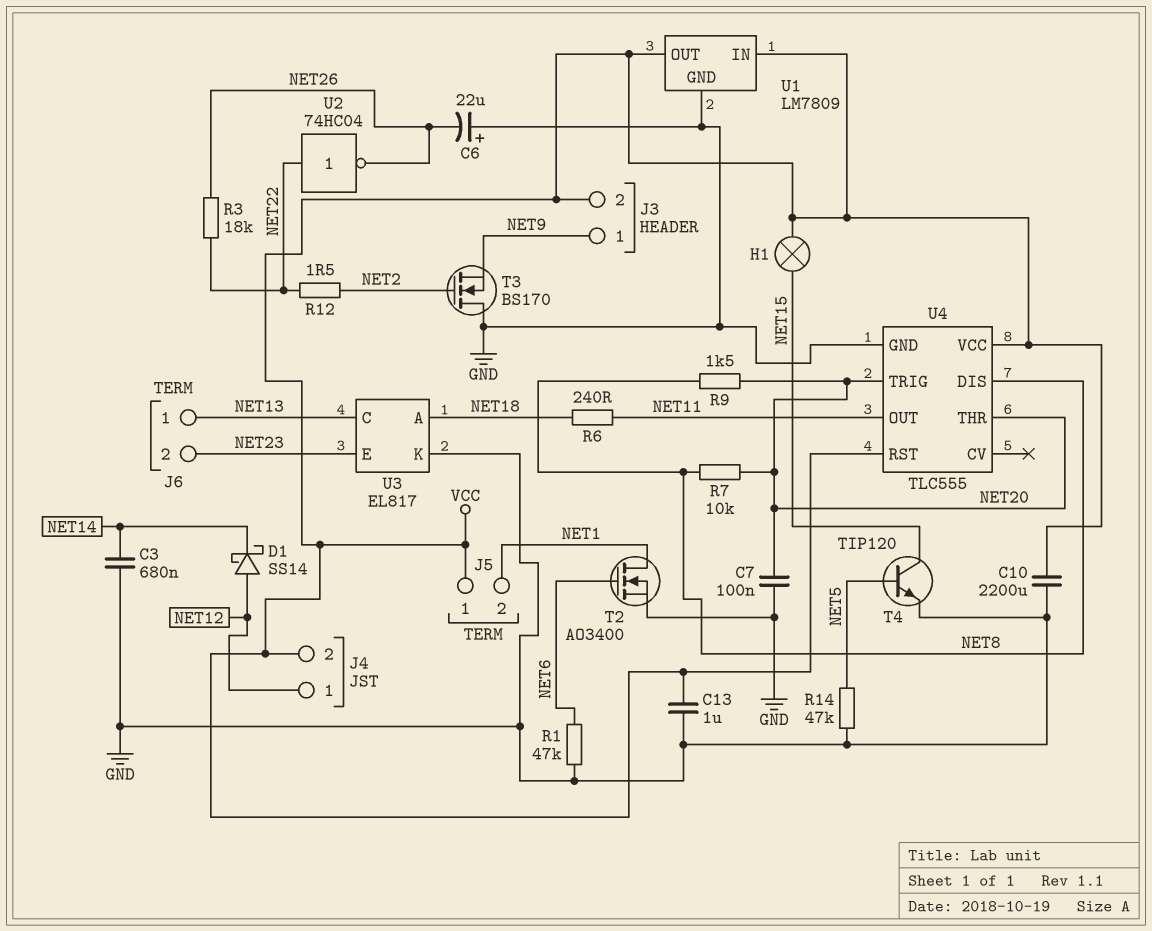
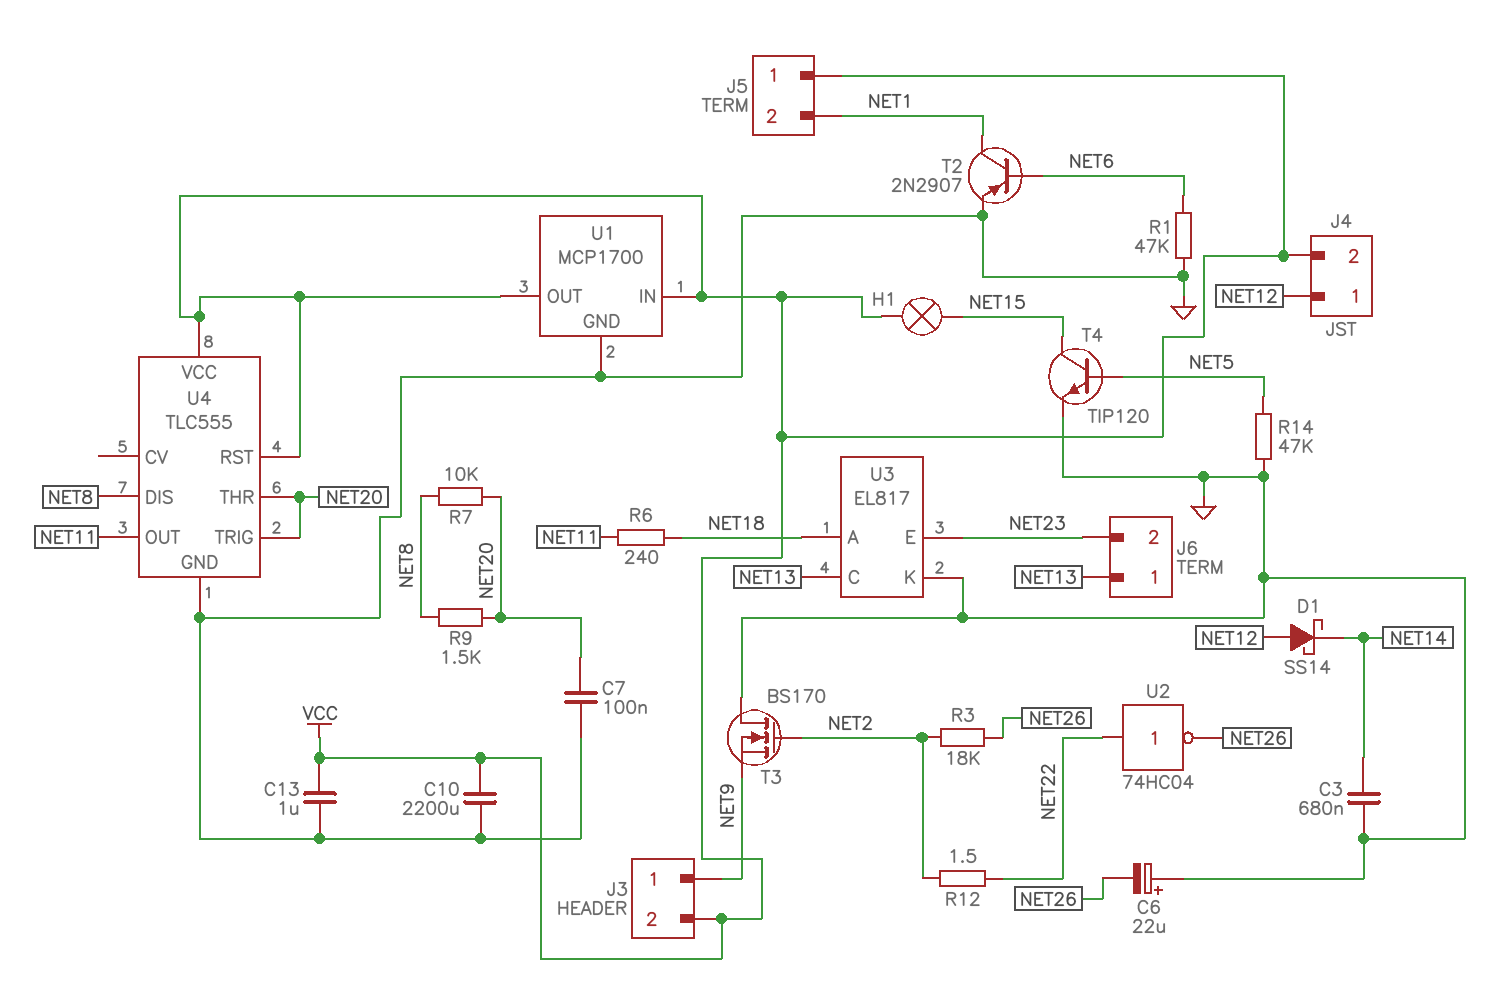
R3: 18k (NET22, NET26) -> 18k (NET2, NET26)
T2: NMOS AO3400 (G NET6, D NET1, S GND) -> PNP 2N2907 (B NET6, C NET1, E GND)
U1: LM7809 -> MCP1700

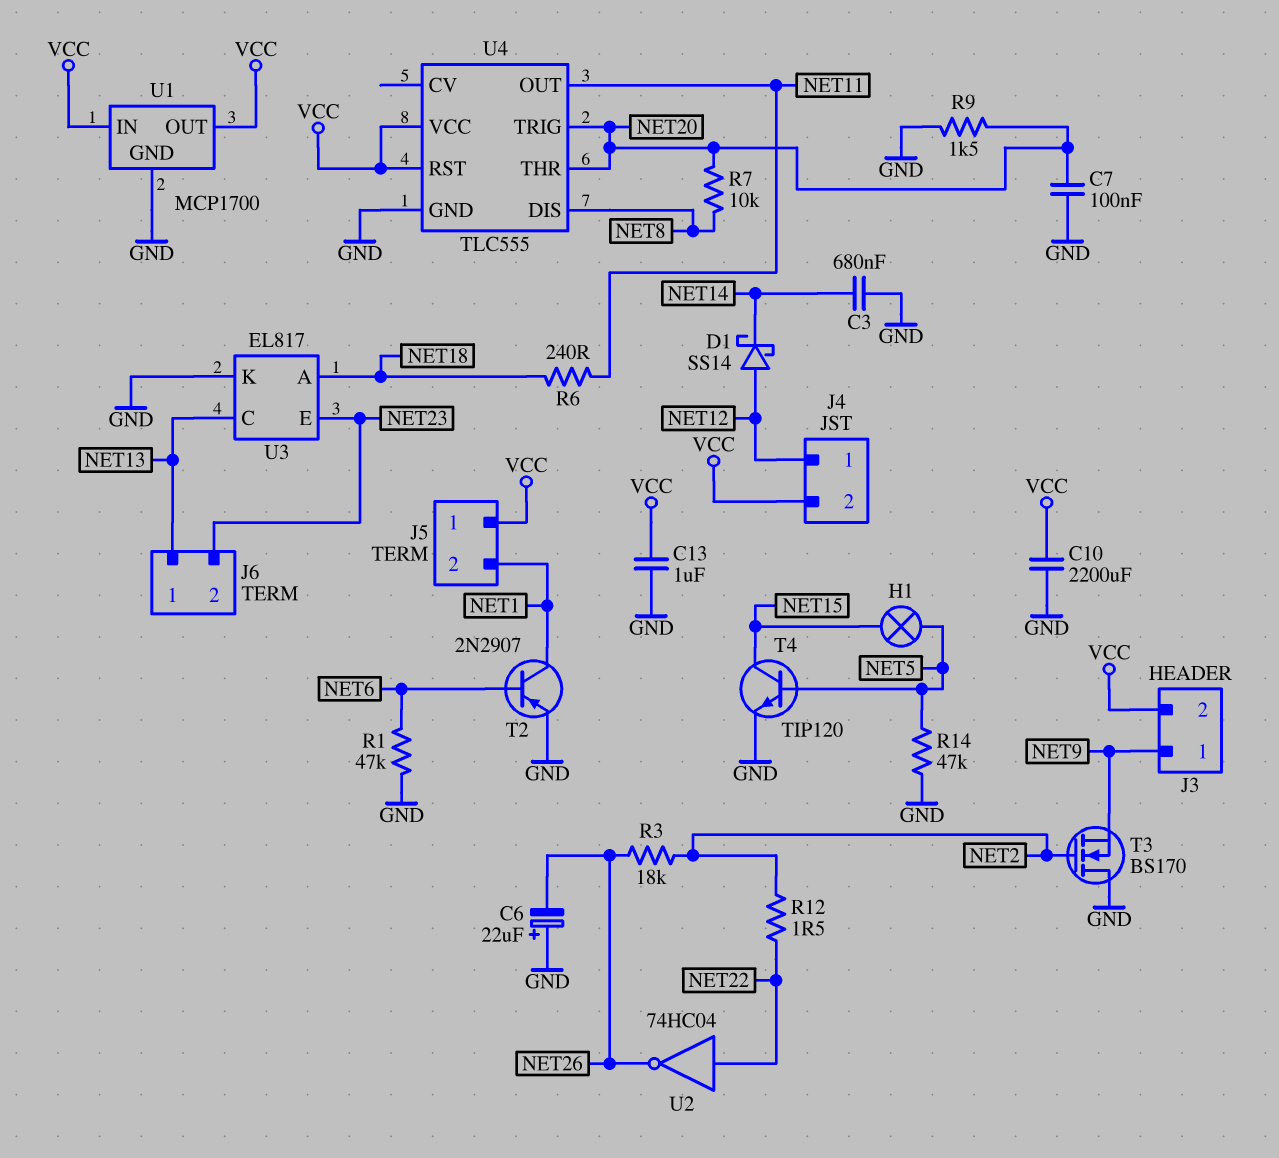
H1: lamp (NET15, VCC) -> lamp (NET5, NET15)
R9: 1.5k (NET8, NET20) -> 1.5k (GND, NET20)

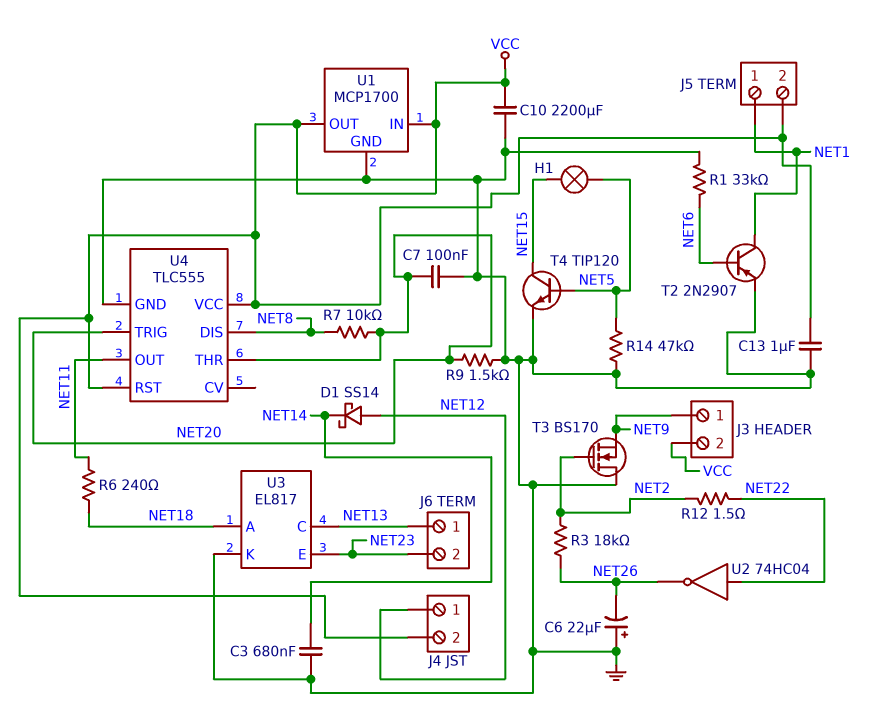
J5 pin 1: VCC -> NET1
J5 pin 2: NET1 -> VCC
R1: 47k (GND, NET6) -> 33k (GND, NET6)

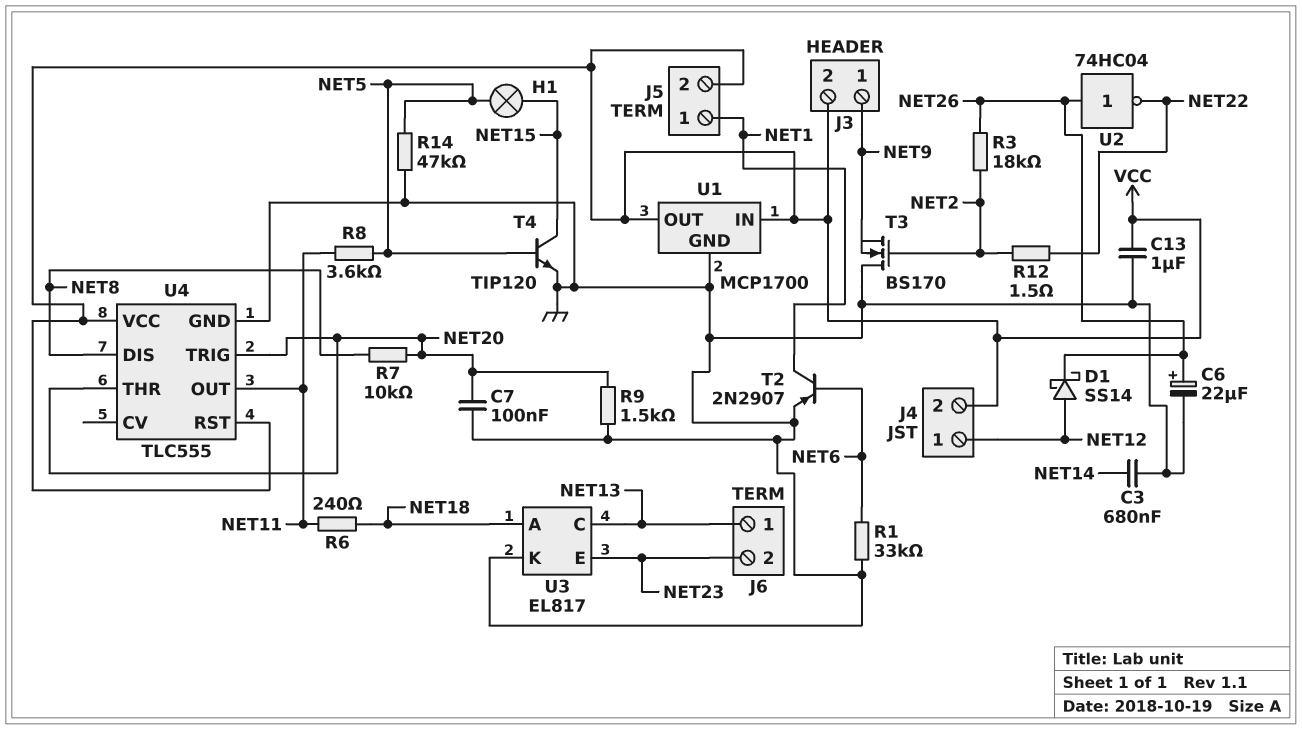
C6: 22uF (plus GND, minus NET26) -> 22uF (plus NET26, minus GND)
C10: 2200uF (GND, VCC) -> none
D1: schottky SS14 (A NET12, K NET14) -> schottky SS14 (A NET12, K NET26)
R8: none -> 3.6k (NET5, NET11)
U2: NOT 74HC04 (in NET22, out NET26) -> NOT 74HC04 (in NET26, out NET22)

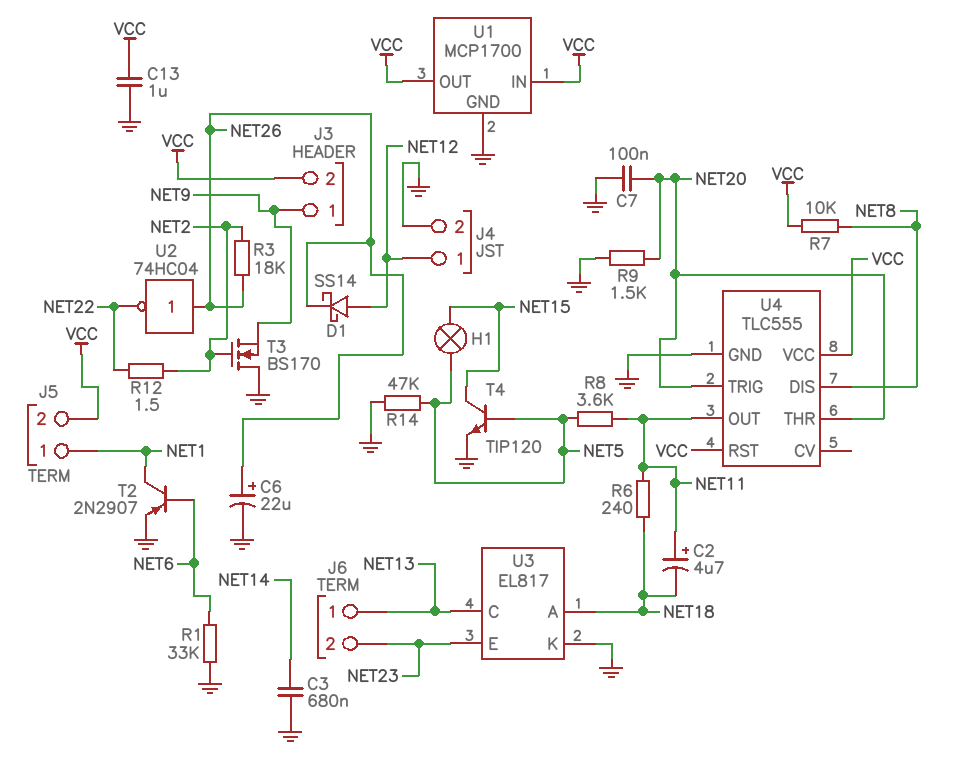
C2: none -> 4.7uF (plus NET11, minus NET18)
J4 pin 2: VCC -> GND
R7: 10k (NET8, NET20) -> 10k (NET8, VCC)

